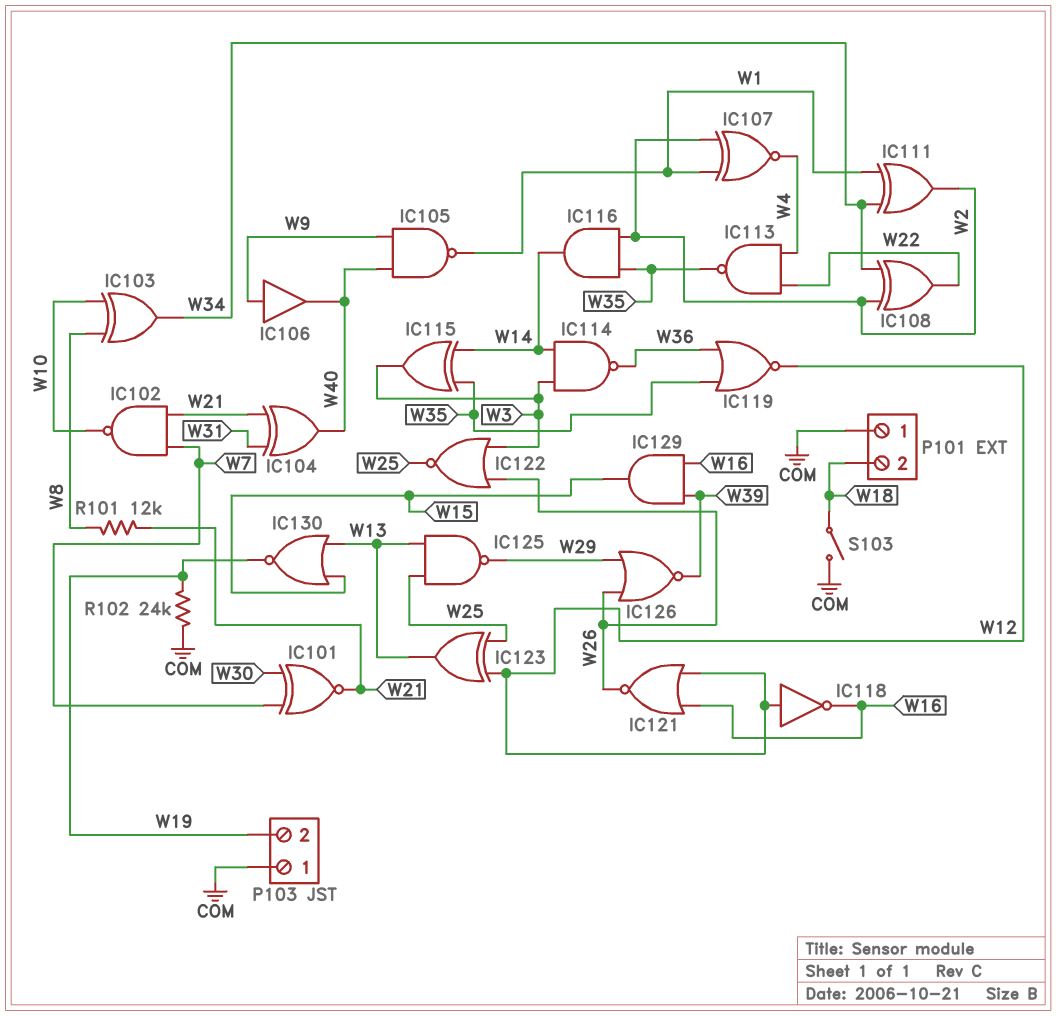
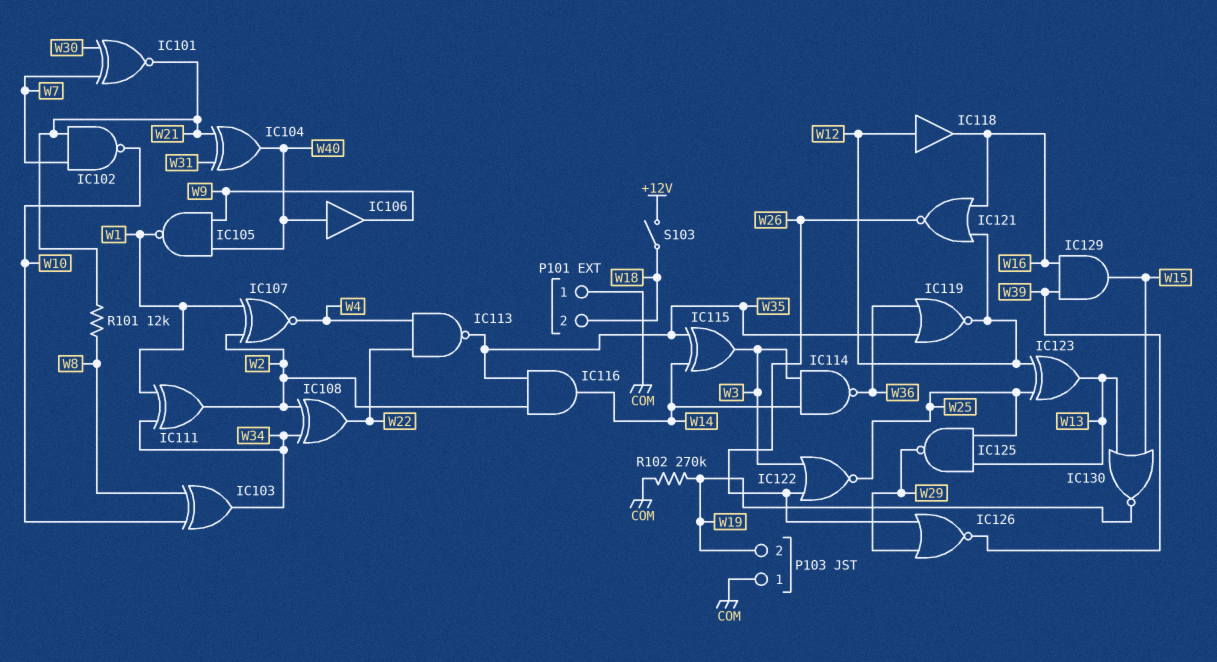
IC106: buffer (in W9, out W40) -> buffer (in W40, out W9)
IC118: NOT (in W12, out W16) -> buffer (in W12, out W16)
R102: 24k (COM, W19) -> 270k (COM, W19)
S103: switch (COM, W18) -> switch (+12V, W18)

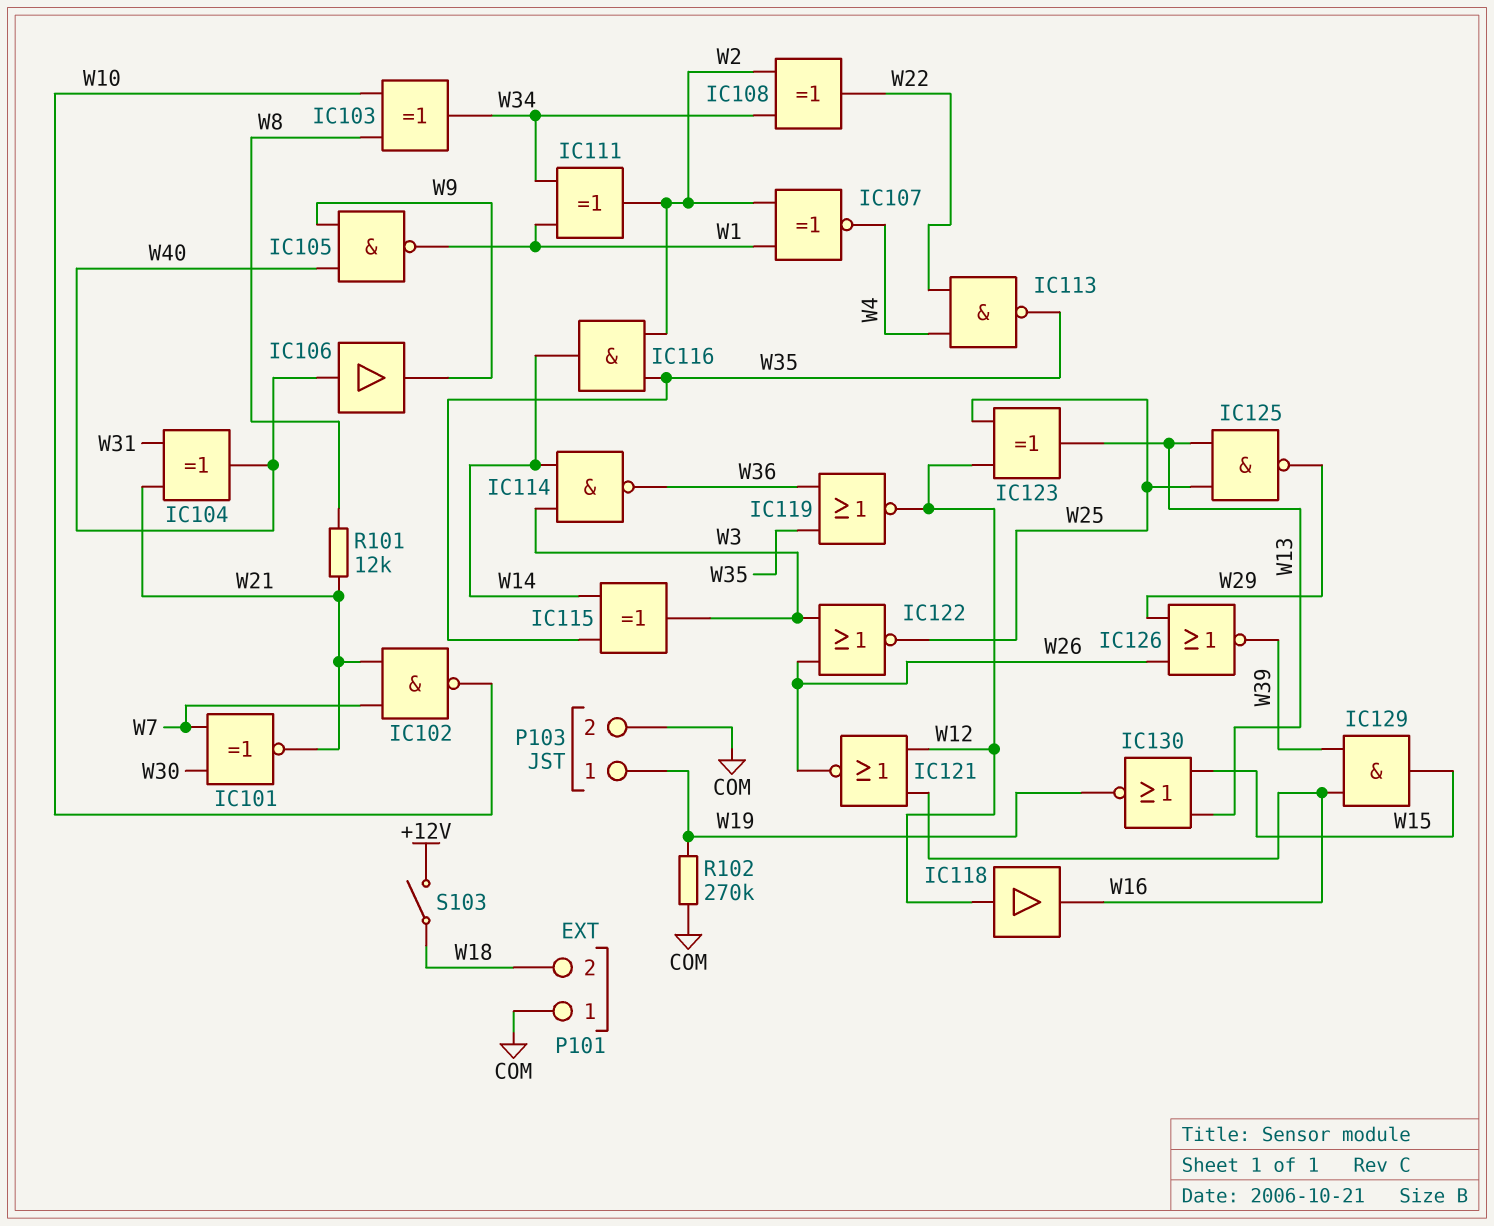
P103 pin 1: COM -> W19
P103 pin 2: W19 -> COM

